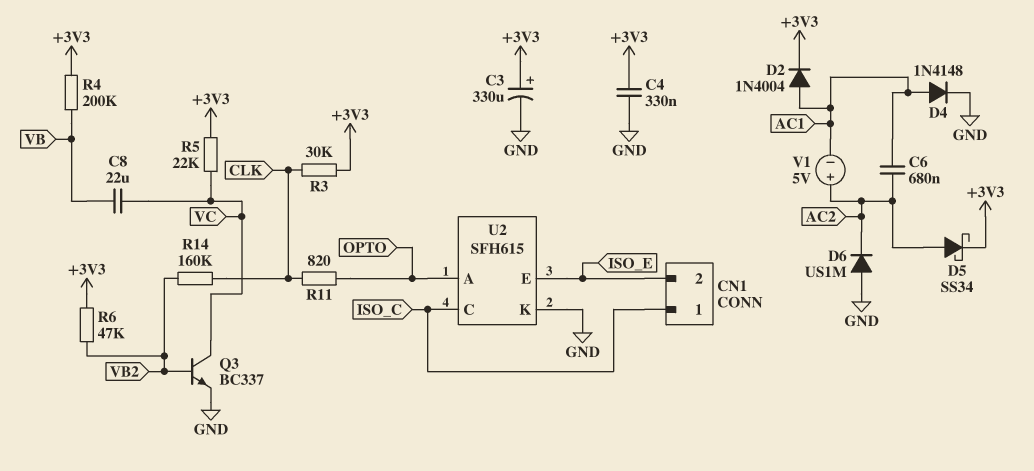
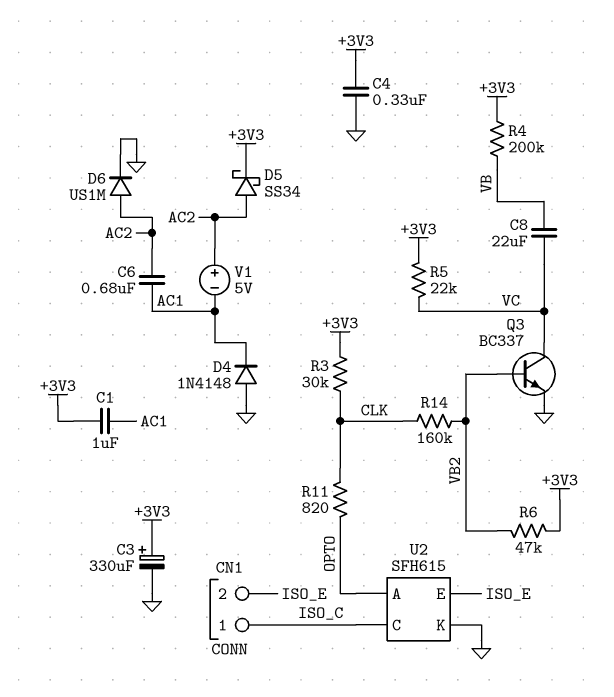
C1: none -> 1uF (+3V3, AC1)
D2: diode 1N4004 (A AC1, K +3V3) -> none
D4: diode 1N4148 (A AC1, K GND) -> diode 1N4148 (A GND, K AC1)
D6: diode US1M (A GND, K AC2) -> diode US1M (A AC2, K GND)

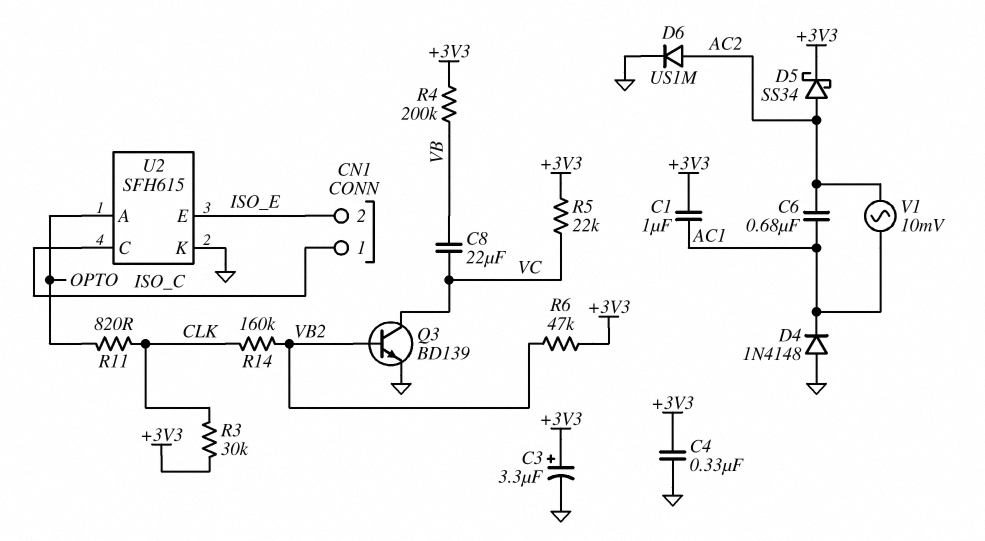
C3: 330uF (plus +3V3, minus GND) -> 3.3uF (plus +3V3, minus GND)
Q3: NPN BC337 (B VB2, C VC, E GND) -> NPN BD139 (B VB2, C VC, E GND)
V1: 5V (plus AC2, minus AC1) -> AC 10mV (AC1, AC2)

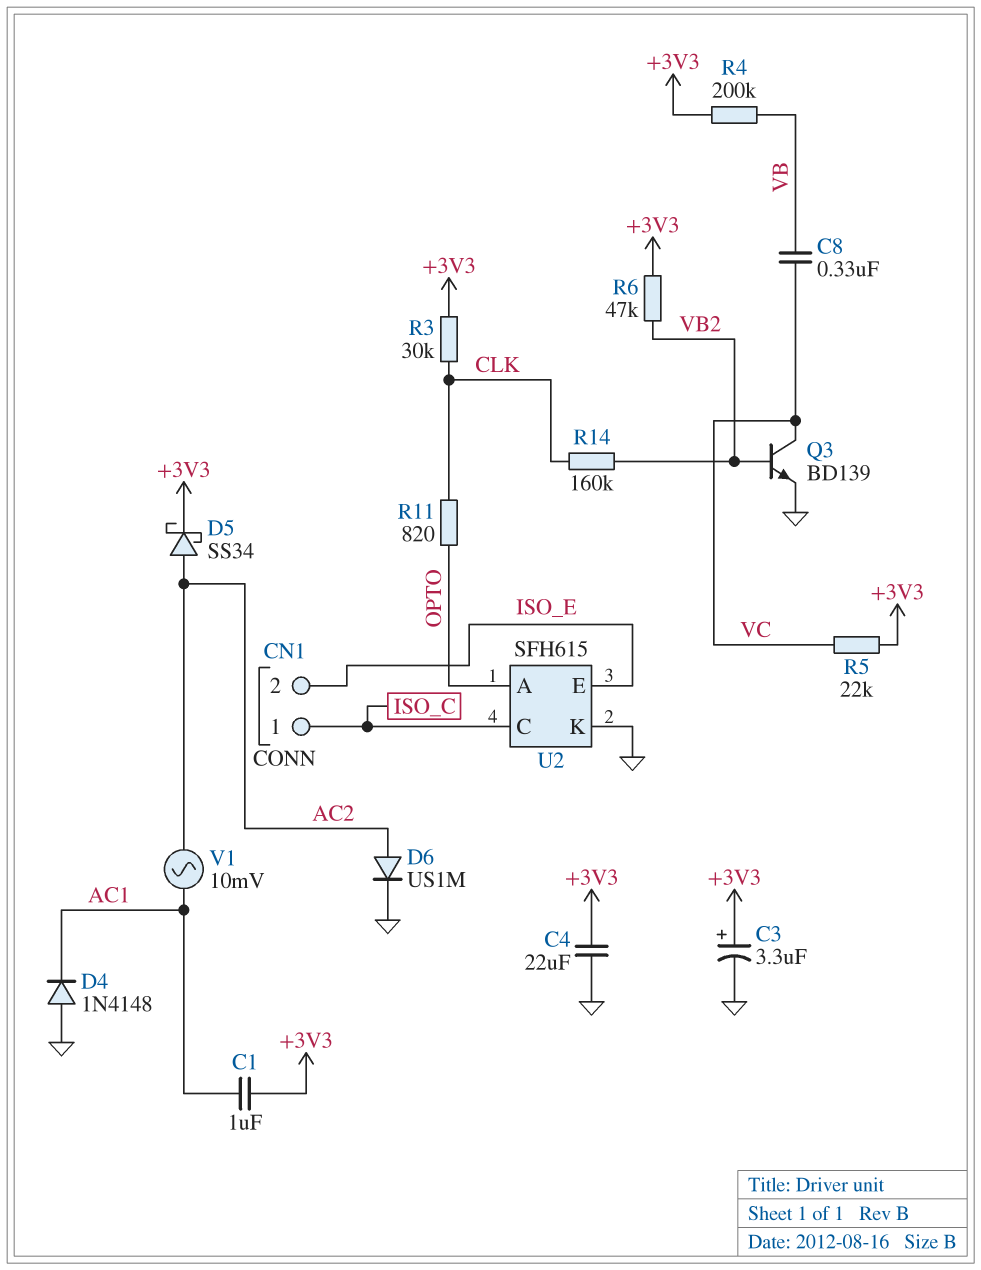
C4: 330nF (+3V3, GND) -> 22uF (+3V3, GND)
C6: 680nF (AC1, AC2) -> none
C8: 22uF (VB, VC) -> 330nF (VB, VC)

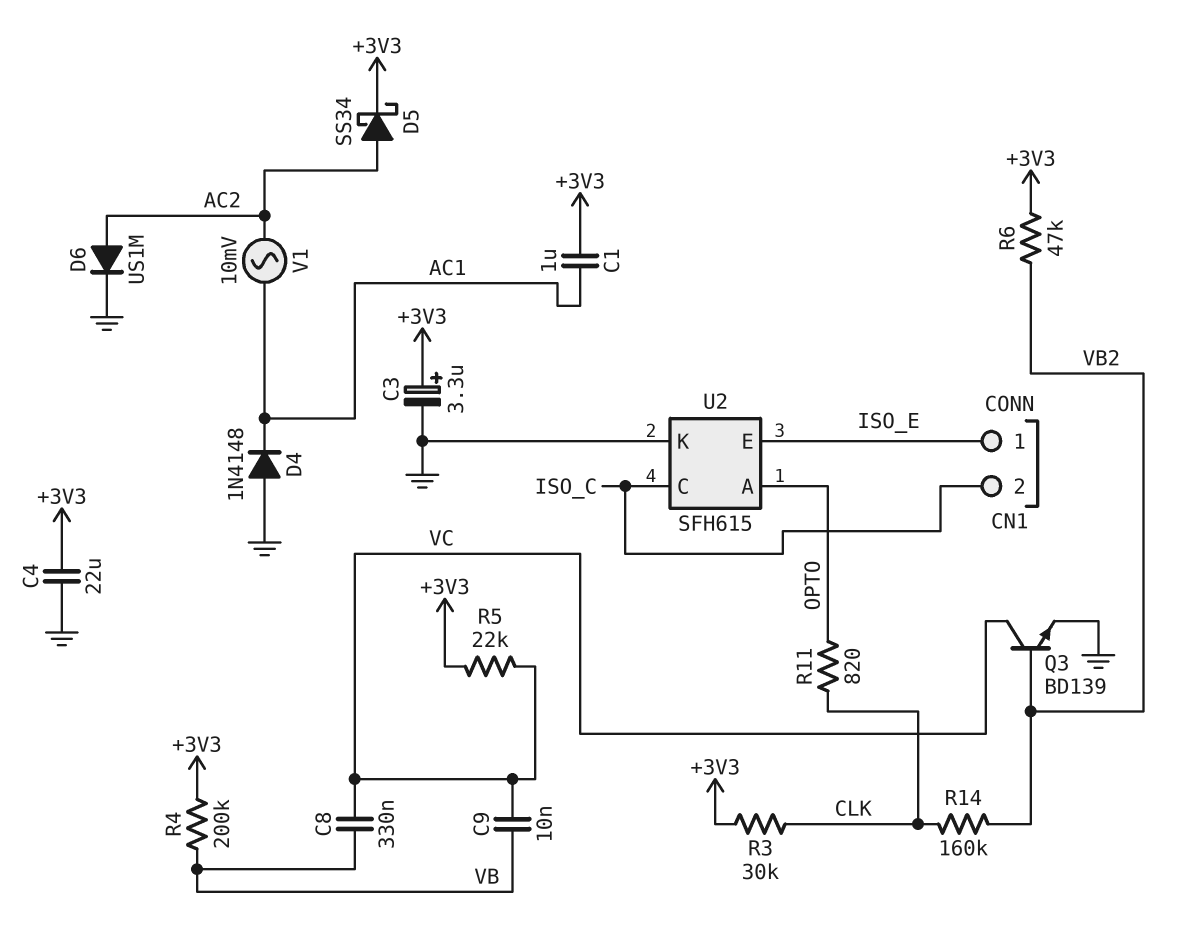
C9: none -> 10nF (VB, VC)
CN1 pin 1: ISO_C -> ISO_E
CN1 pin 2: ISO_E -> ISO_C

